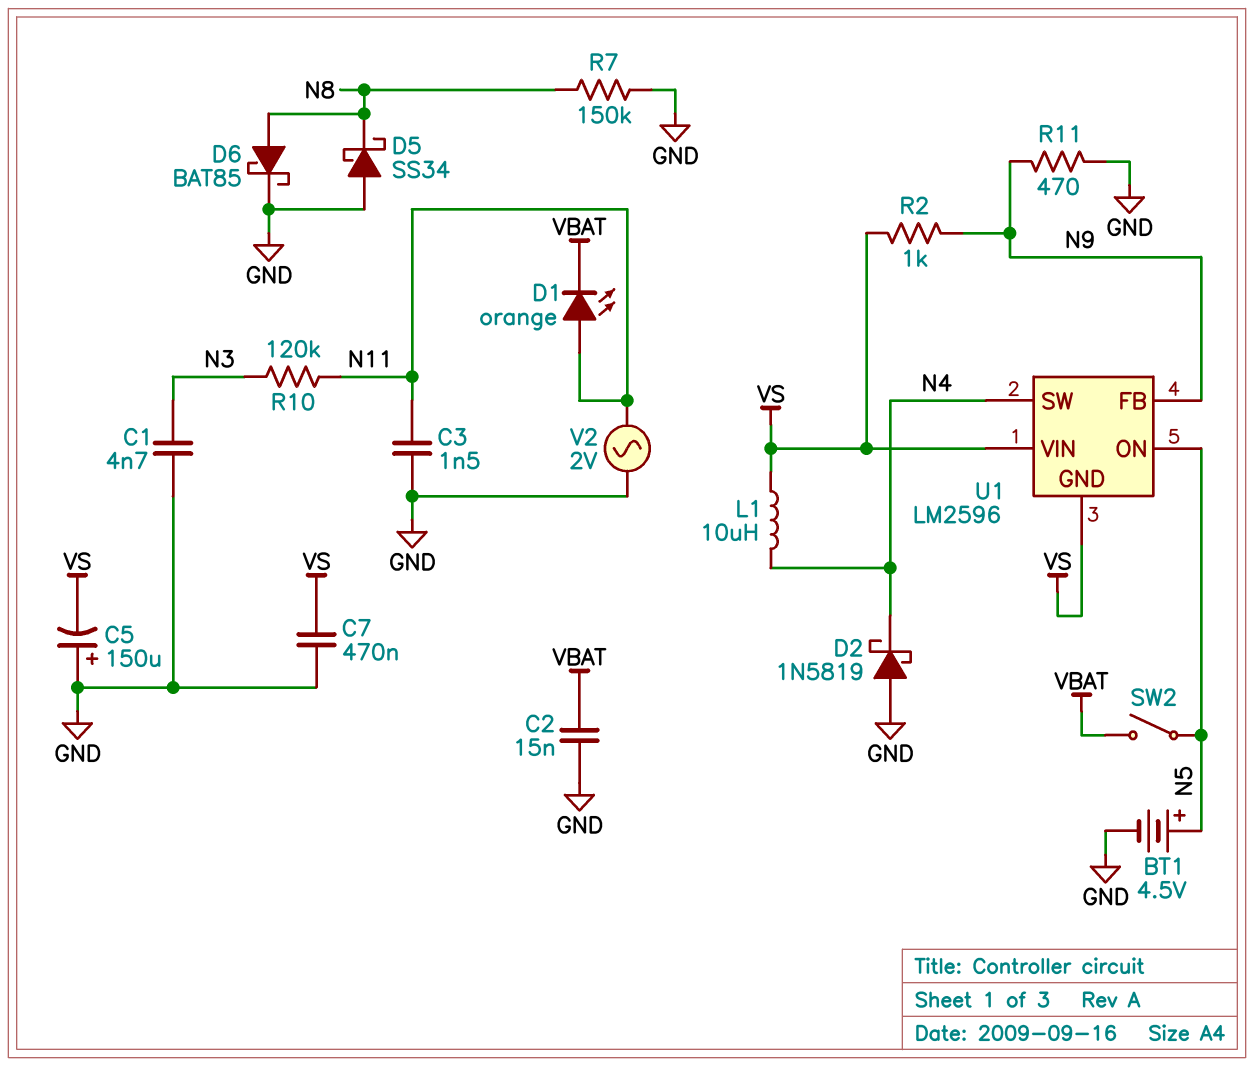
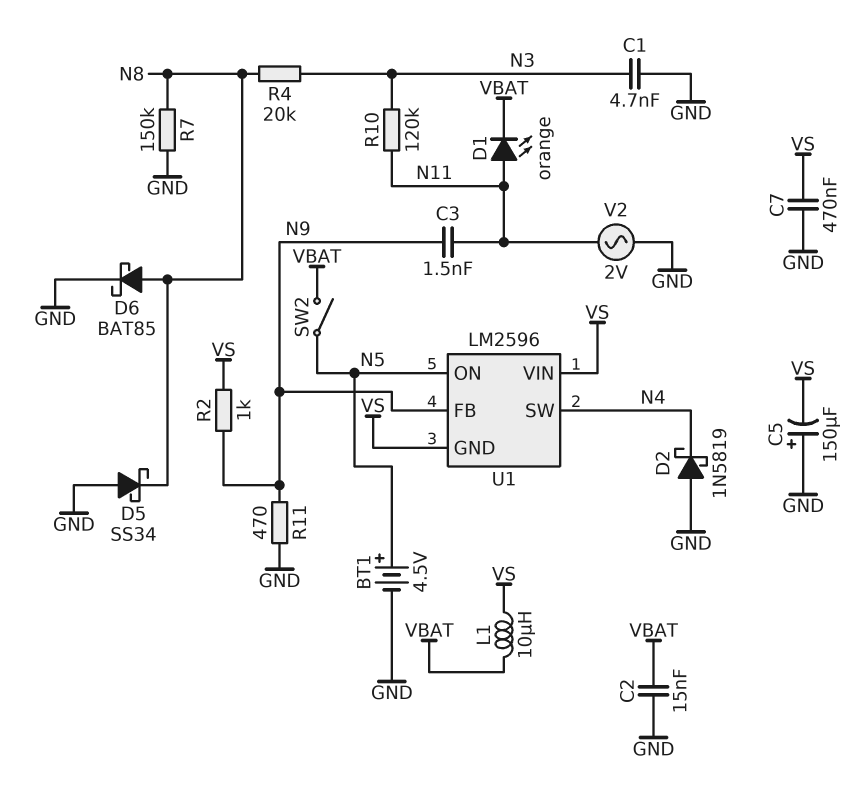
C3: 1.5nF (GND, N11) -> 1.5nF (N9, N11)
L1: 10uH (N4, VS) -> 10uH (VBAT, VS)
R4: none -> 20k (N3, N8)

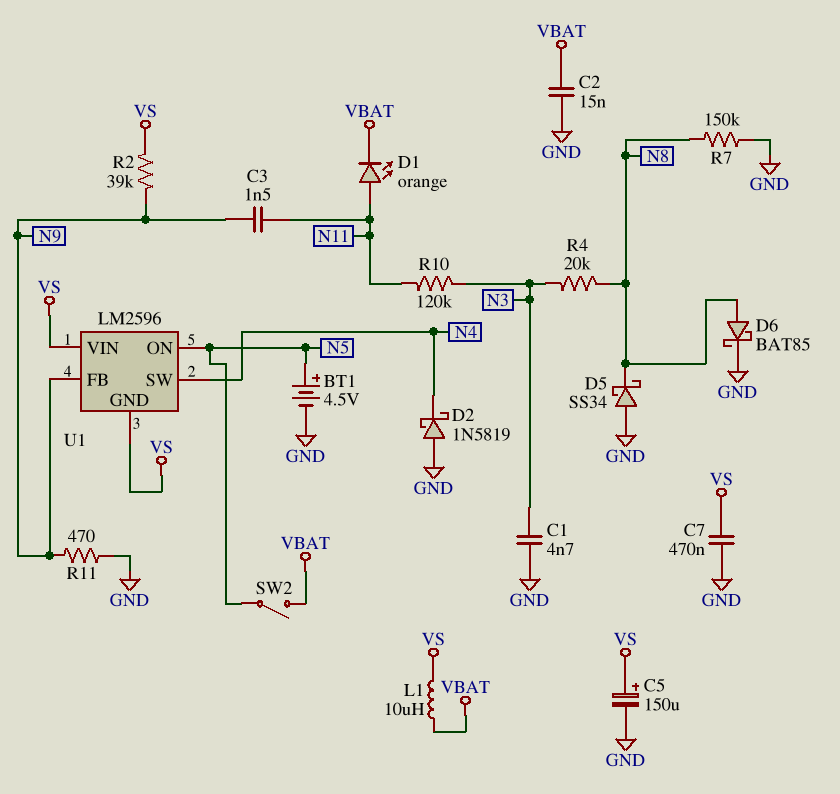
C5: 150uF (plus GND, minus VS) -> 150uF (plus VS, minus GND)
R2: 1k (N9, VS) -> 39k (N9, VS)
V2: AC 2V (GND, N11) -> none

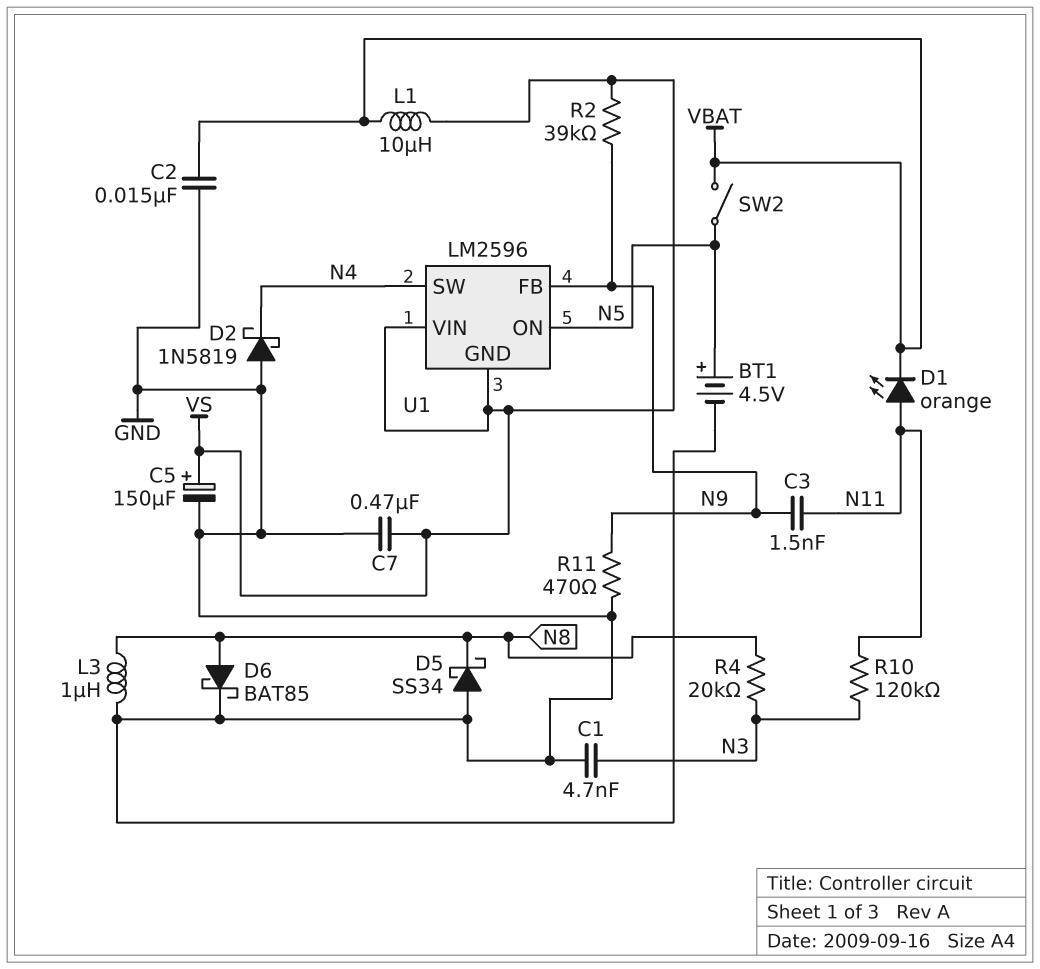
L3: none -> 1uH (GND, N8)
R7: 150k (GND, N8) -> none

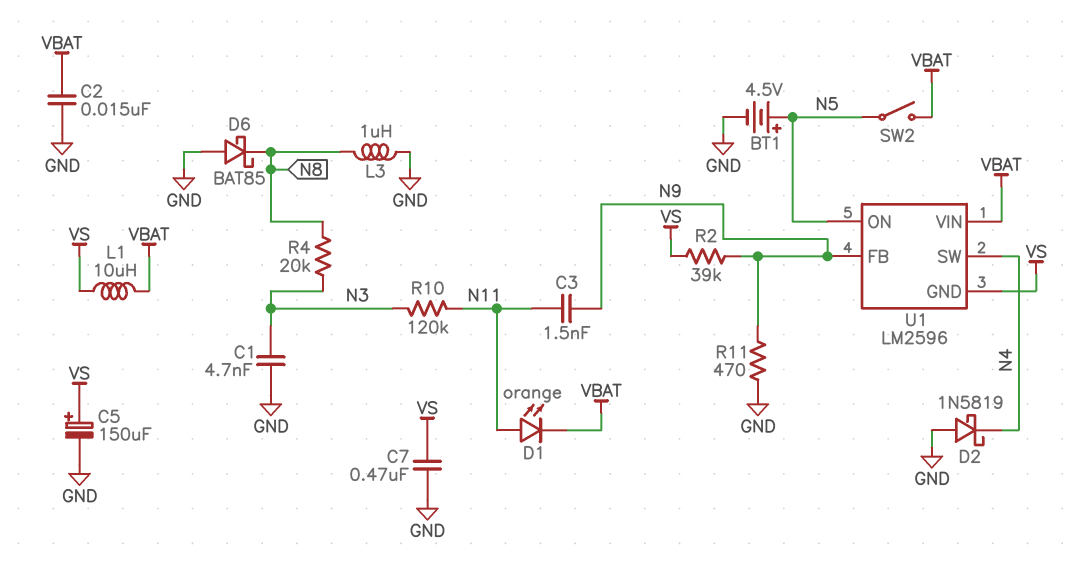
D5: schottky SS34 (A GND, K N8) -> none
D6: schottky BAT85 (A N8, K GND) -> schottky BAT85 (A GND, K N8)
U1 pin VIN: VS -> VBAT

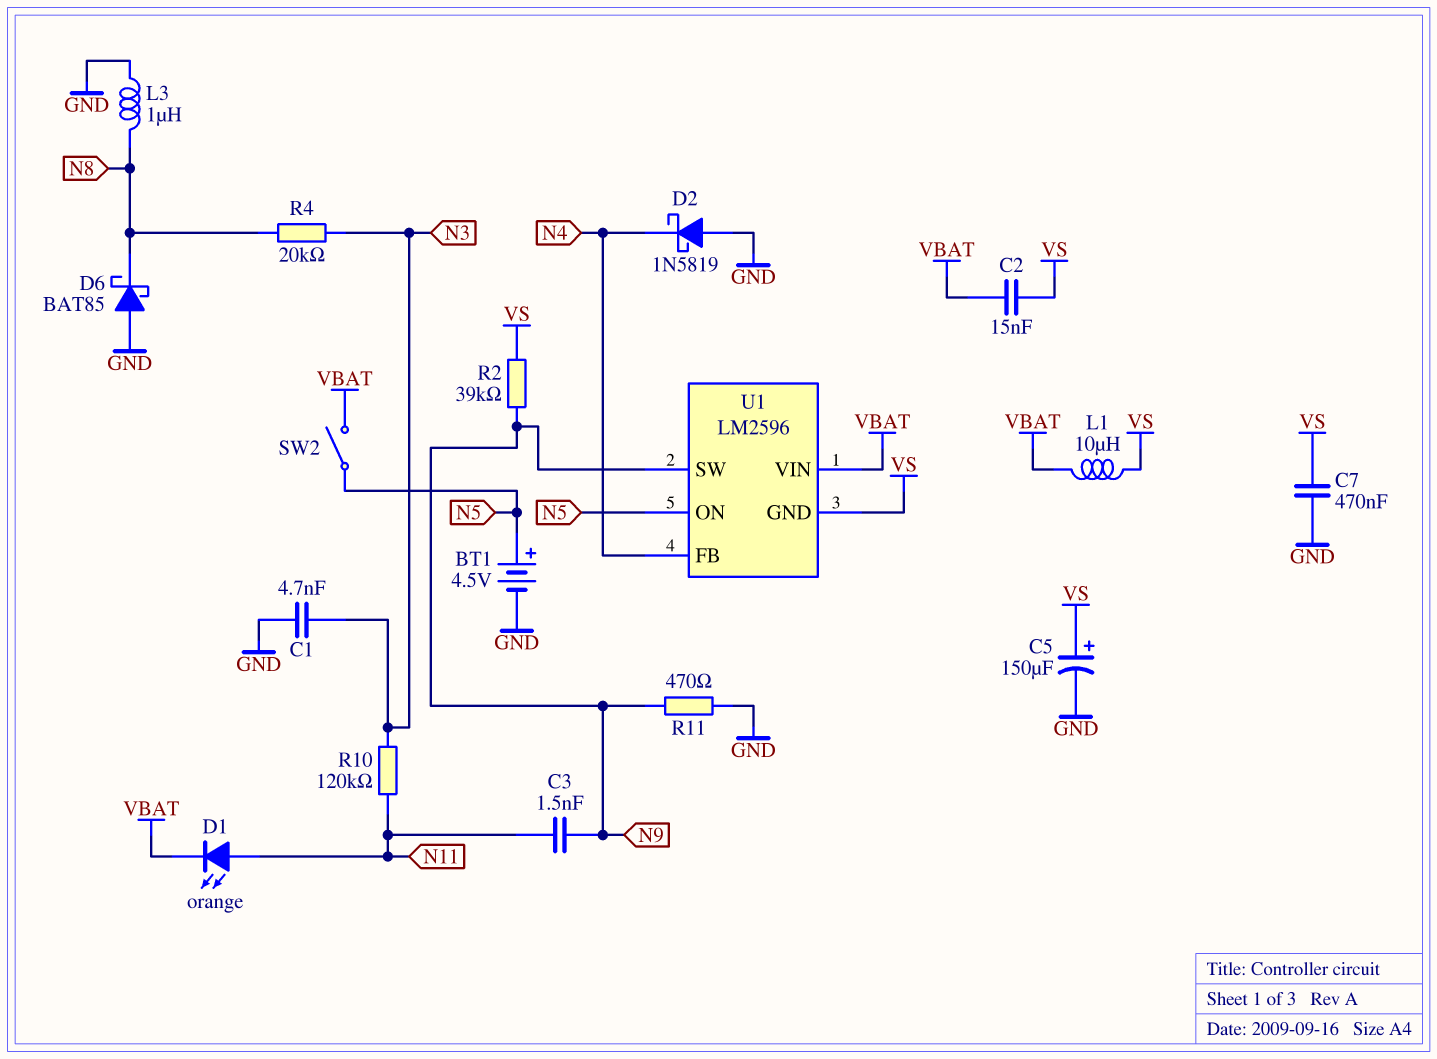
C2: 15nF (GND, VBAT) -> 15nF (VBAT, VS)
U1 pin FB: N9 -> N4
U1 pin SW: N4 -> N9

